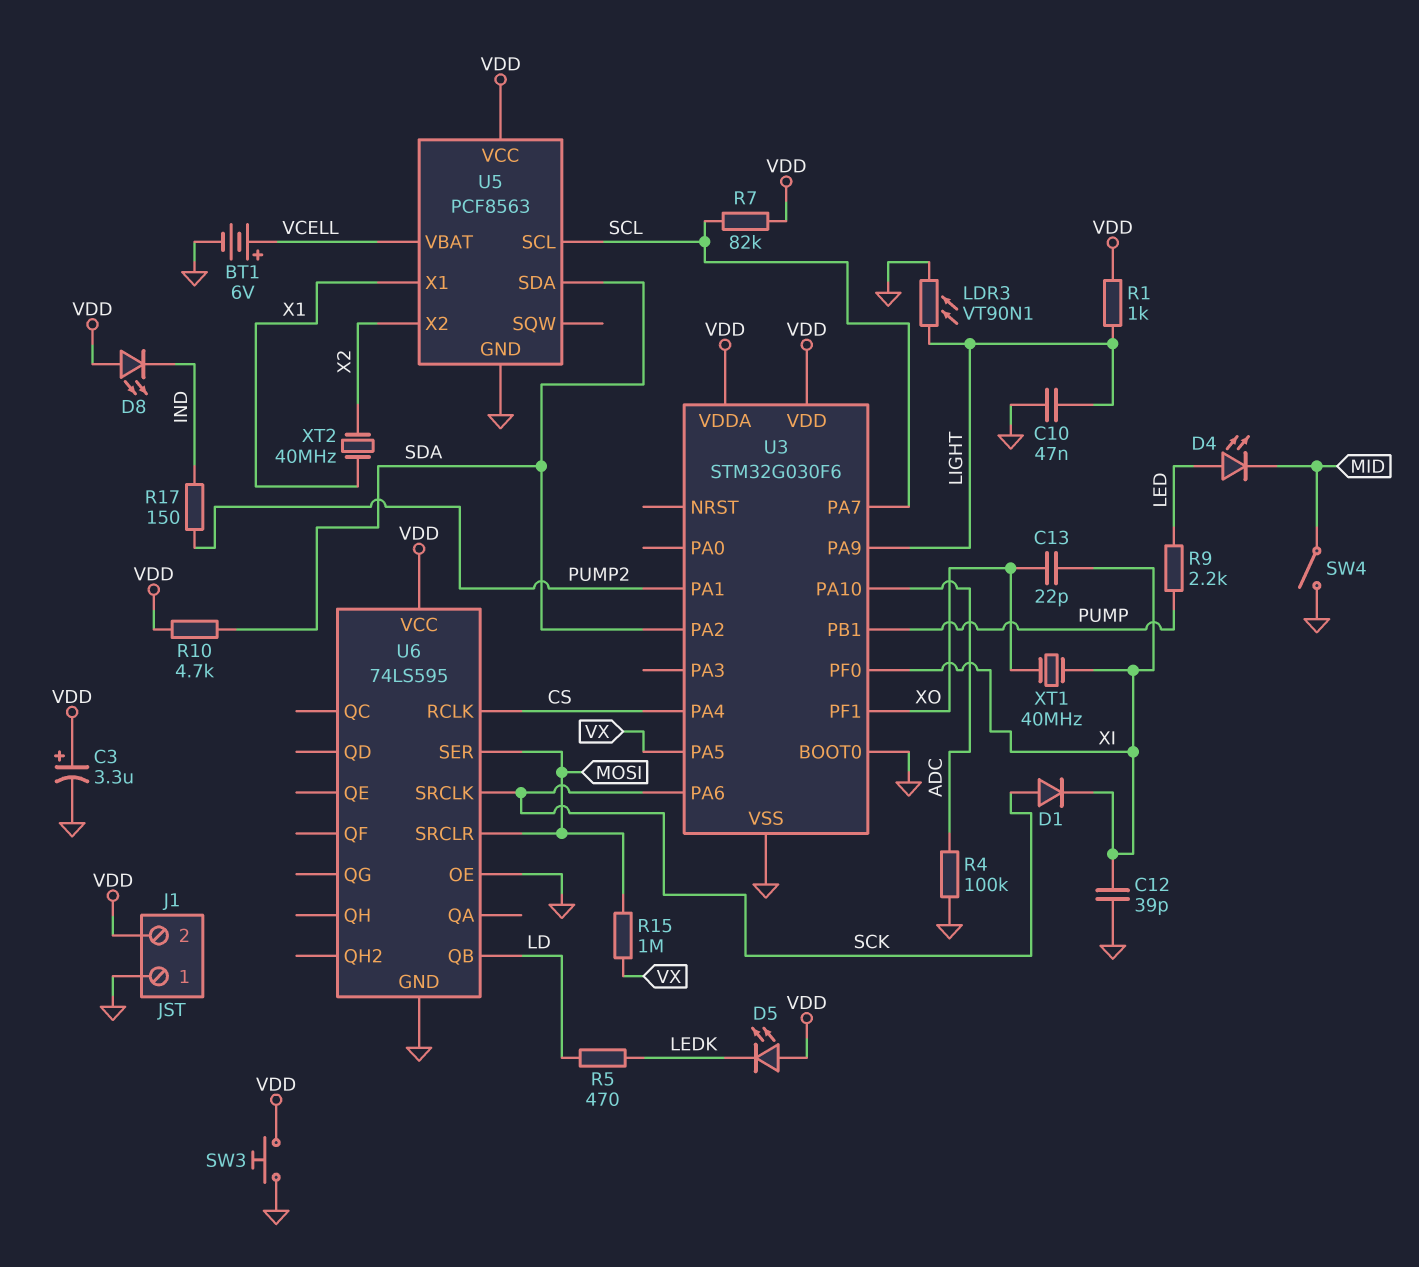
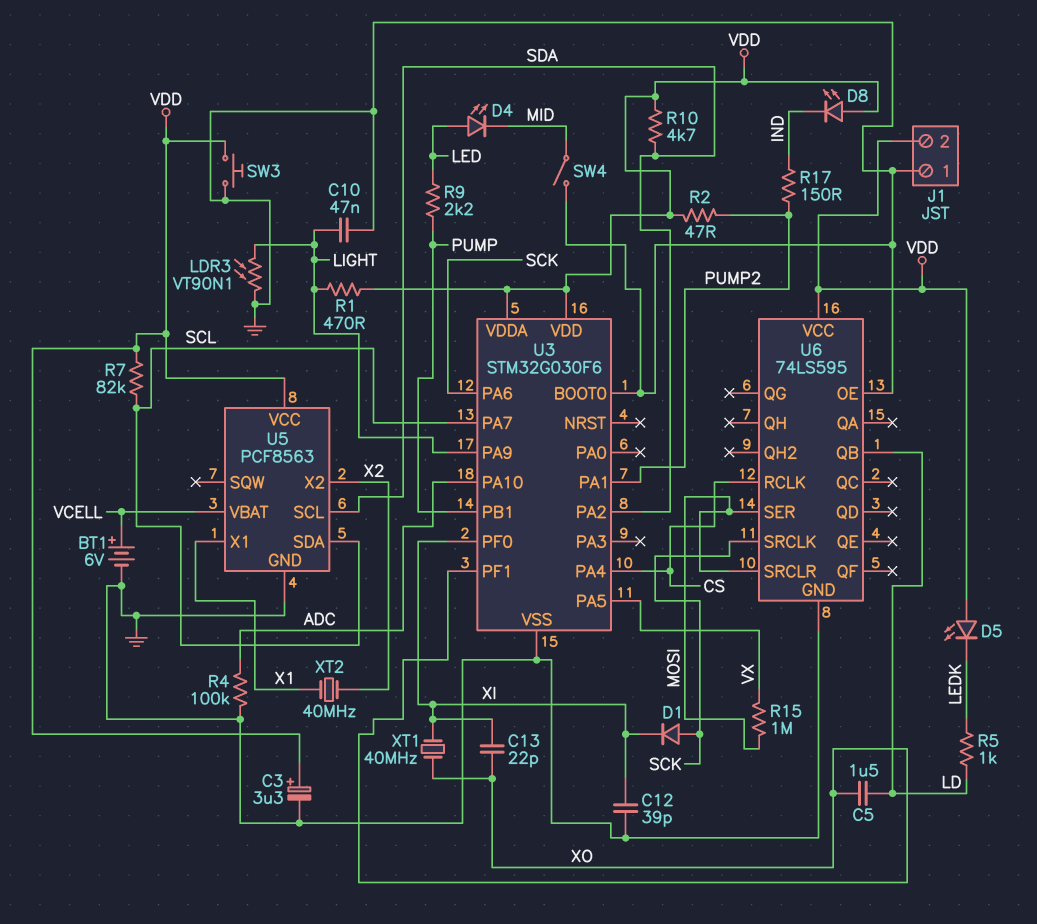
C5: none -> 1.5uF (LD, XO)
R1: 1k (LIGHT, VDD) -> 470 (LIGHT, VDD)
R2: none -> 47 (PUMP2, VDD)
R5: 470 (LD, LEDK) -> 1k (LD, LEDK)
U5 pin SCL: SCL -> SDA
U5 pin SDA: SDA -> SCL

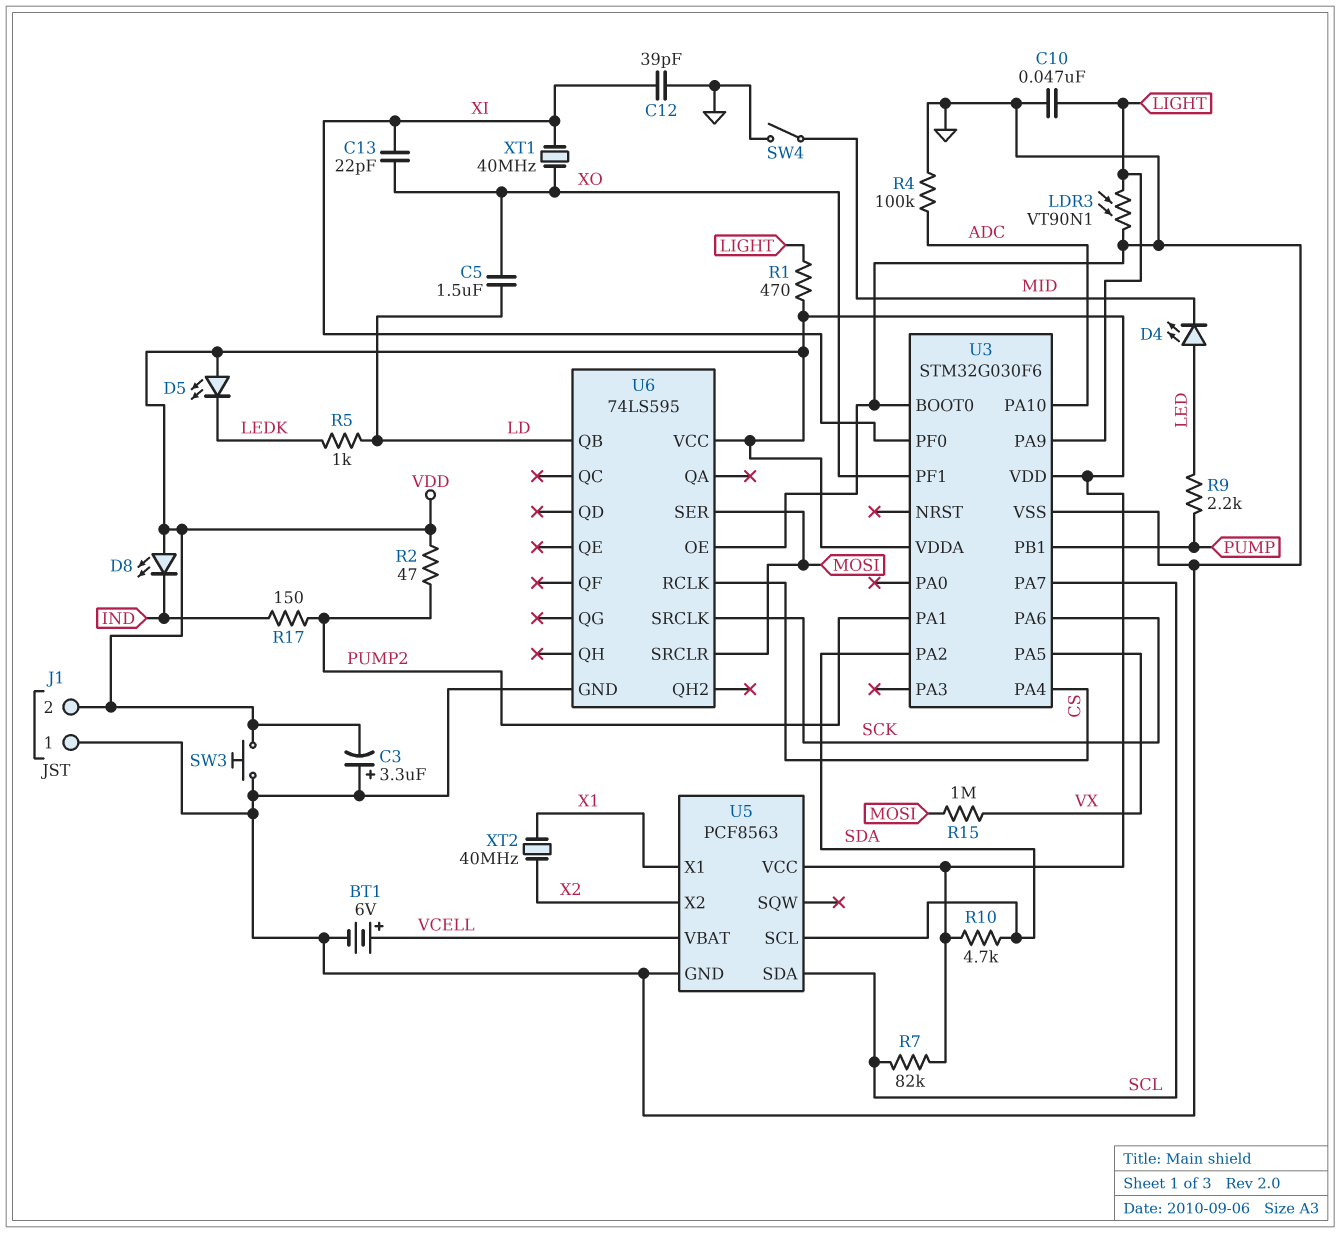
C3: 3.3uF (plus VDD, minus GND) -> 3.3uF (plus GND, minus VDD)
D1: diode (A SCK, K XI) -> none

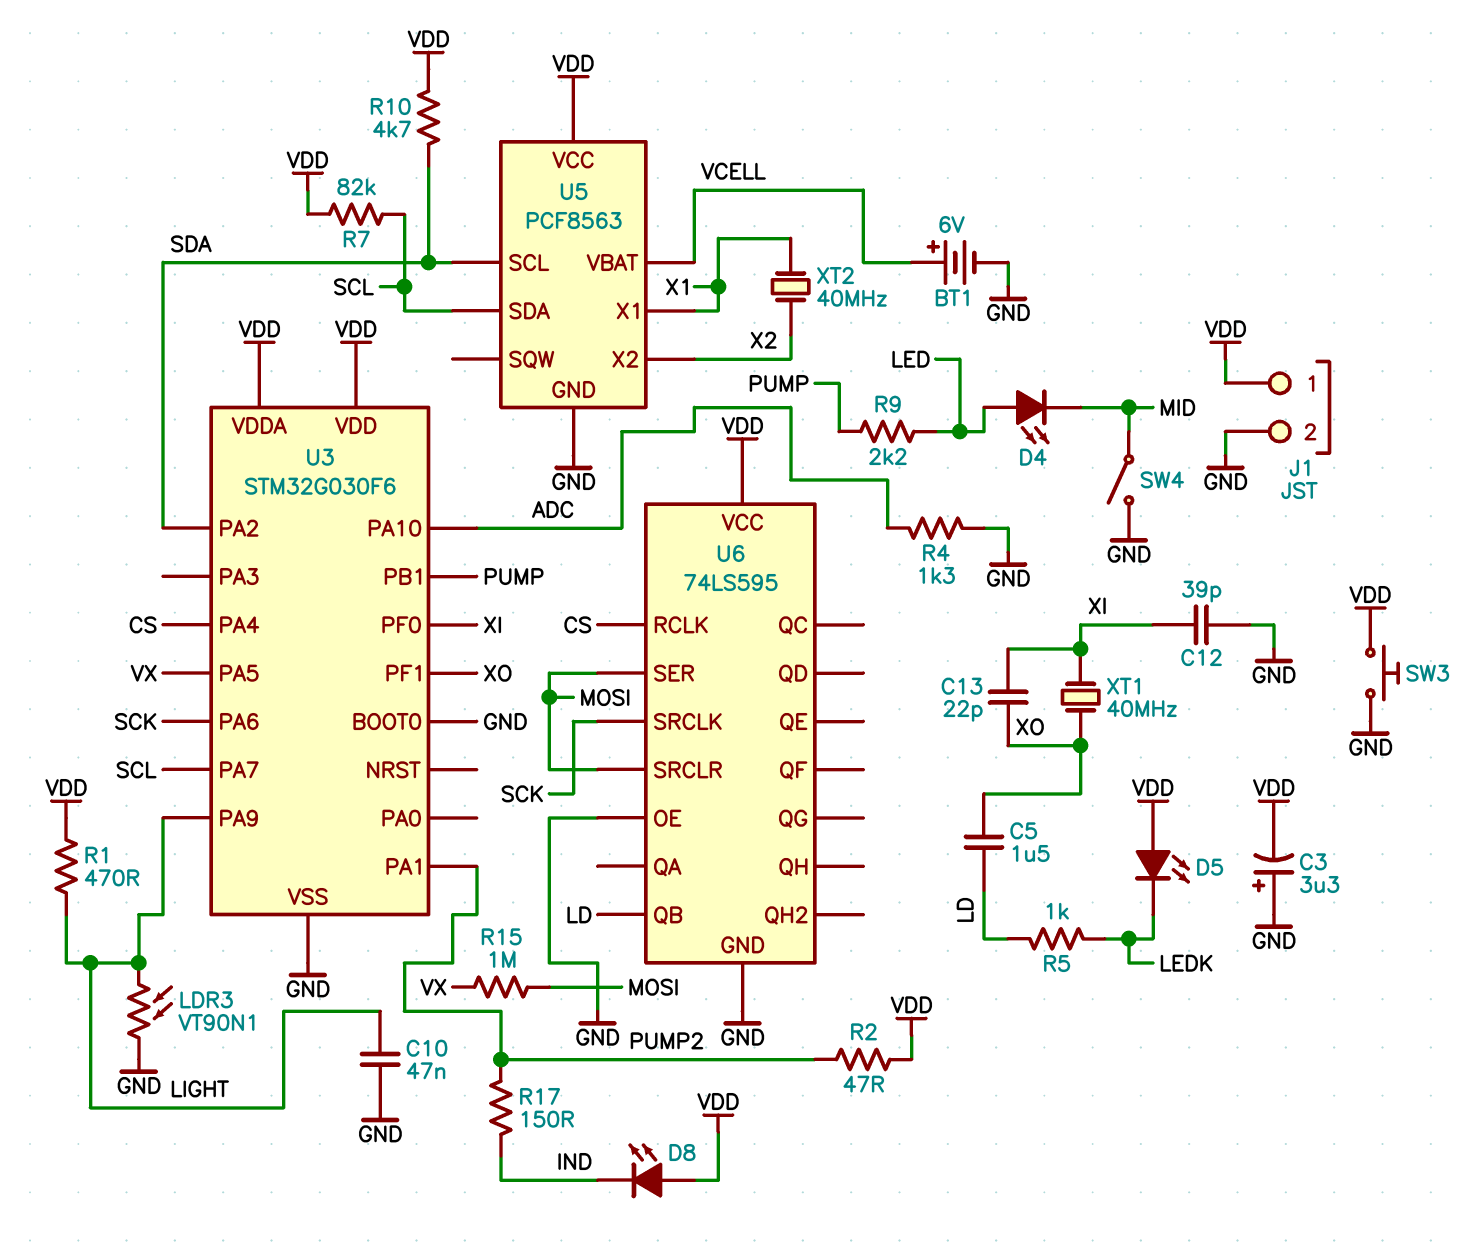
J1 pin 1: GND -> VDD
J1 pin 2: VDD -> GND
R4: 100k (ADC, GND) -> 1.3k (ADC, GND)

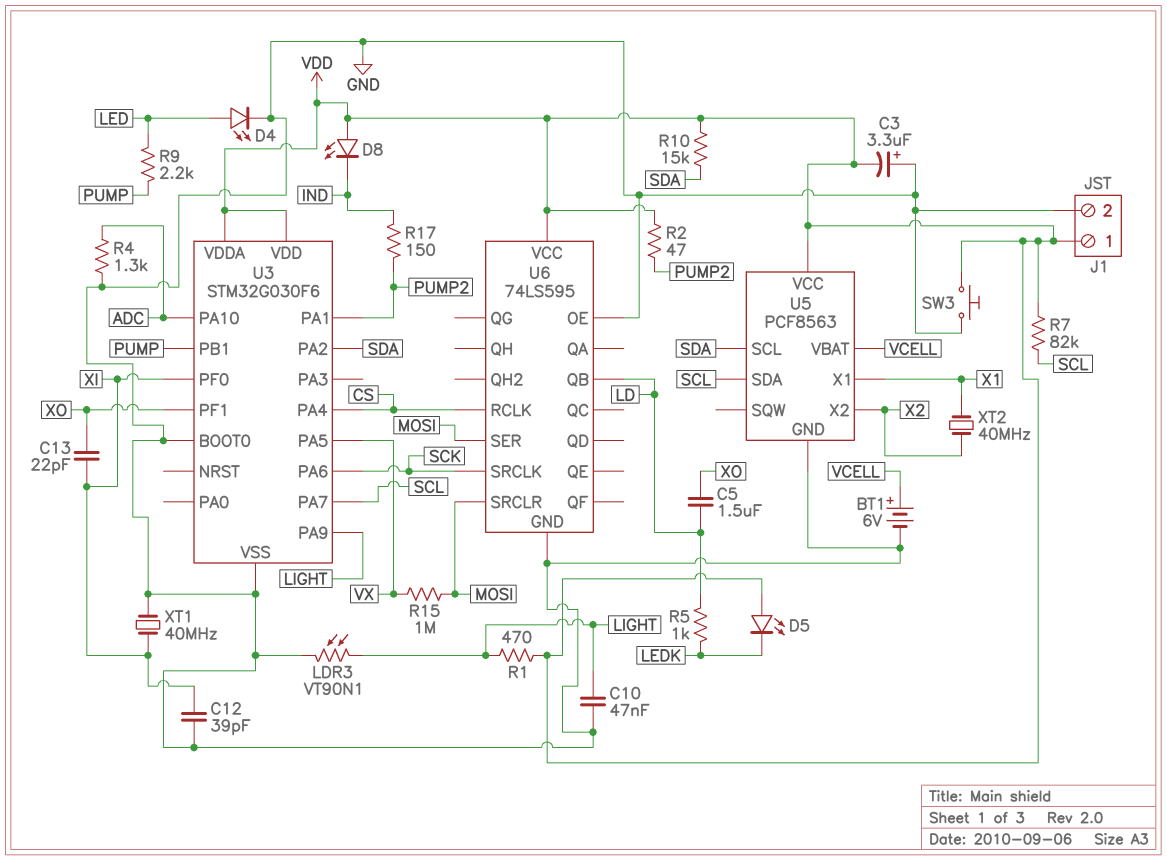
D4: LED (A LED, K MID) -> LED (A LED, K GND)
R10: 4.7k (SDA, VDD) -> 15k (SDA, VDD)
SW4: switch (GND, MID) -> none
XT1: 40MHz (XI, XO) -> 40MHz (GND, XI)

